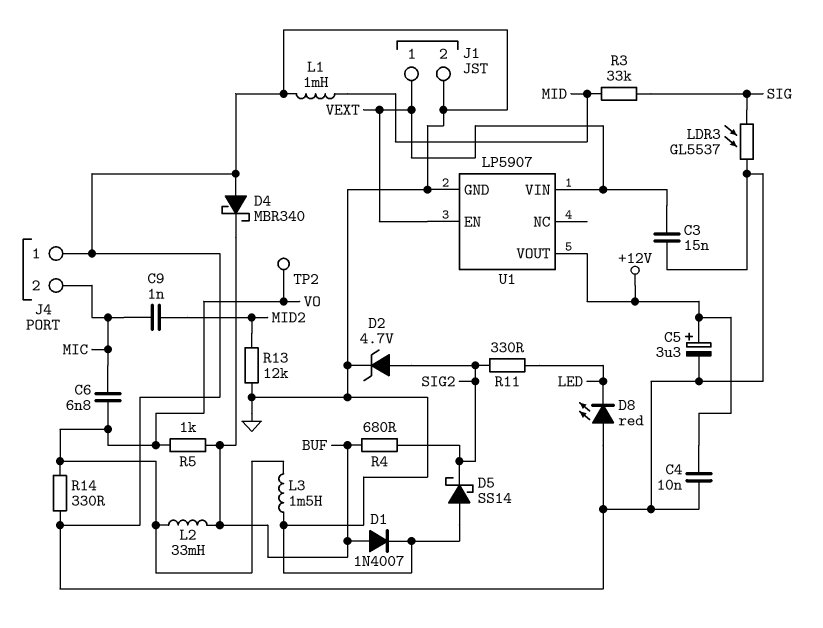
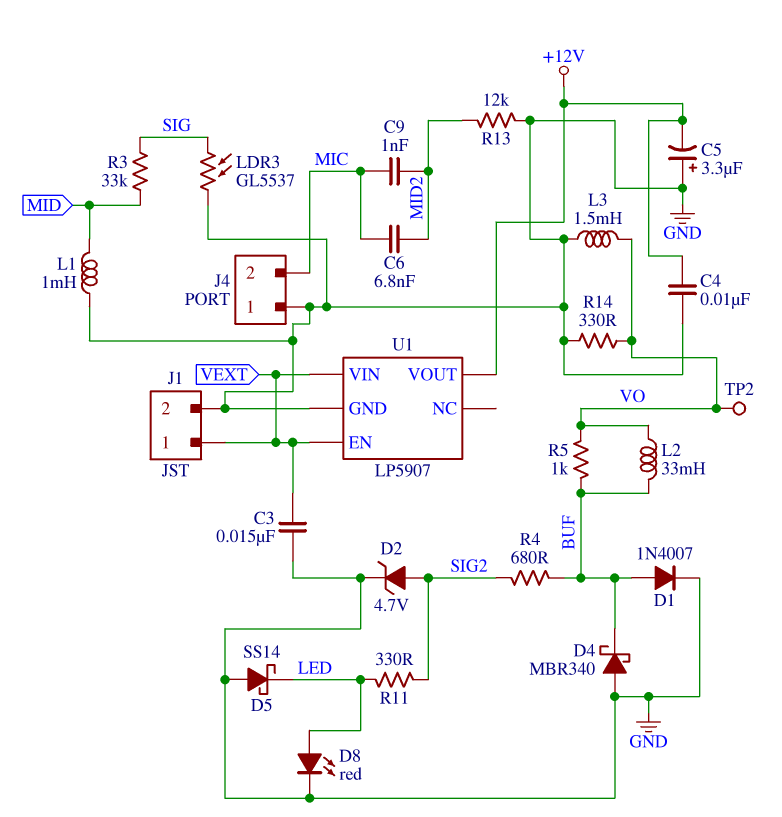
C5: 3.3uF (plus +12V, minus GND) -> 3.3uF (plus GND, minus +12V)
C6: 6.8nF (MIC, VO) -> 6.8nF (MIC, MID2)
D5: schottky SS14 (A GND, K SIG2) -> schottky SS14 (A GND, K LED)
D8: LED red (A GND, K LED) -> LED red (A LED, K GND)

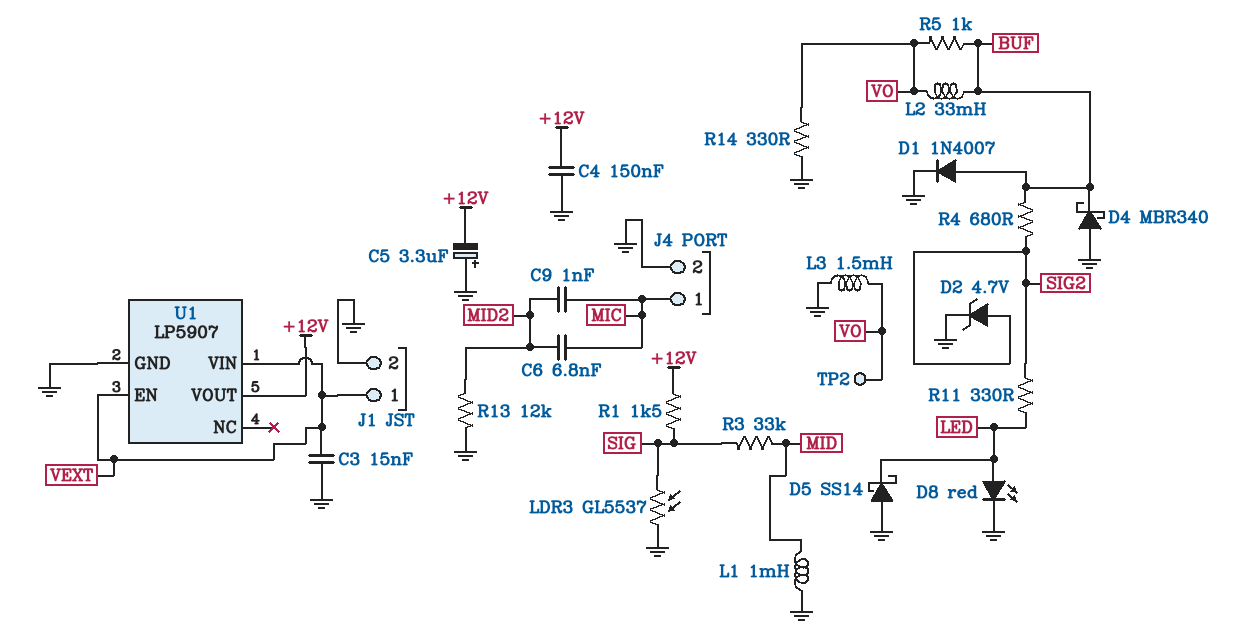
C4: 10nF (+12V, GND) -> 150nF (+12V, GND)
J4 pin 1: GND -> MIC
J4 pin 2: MIC -> GND
R1: none -> 1.5k (+12V, SIG)

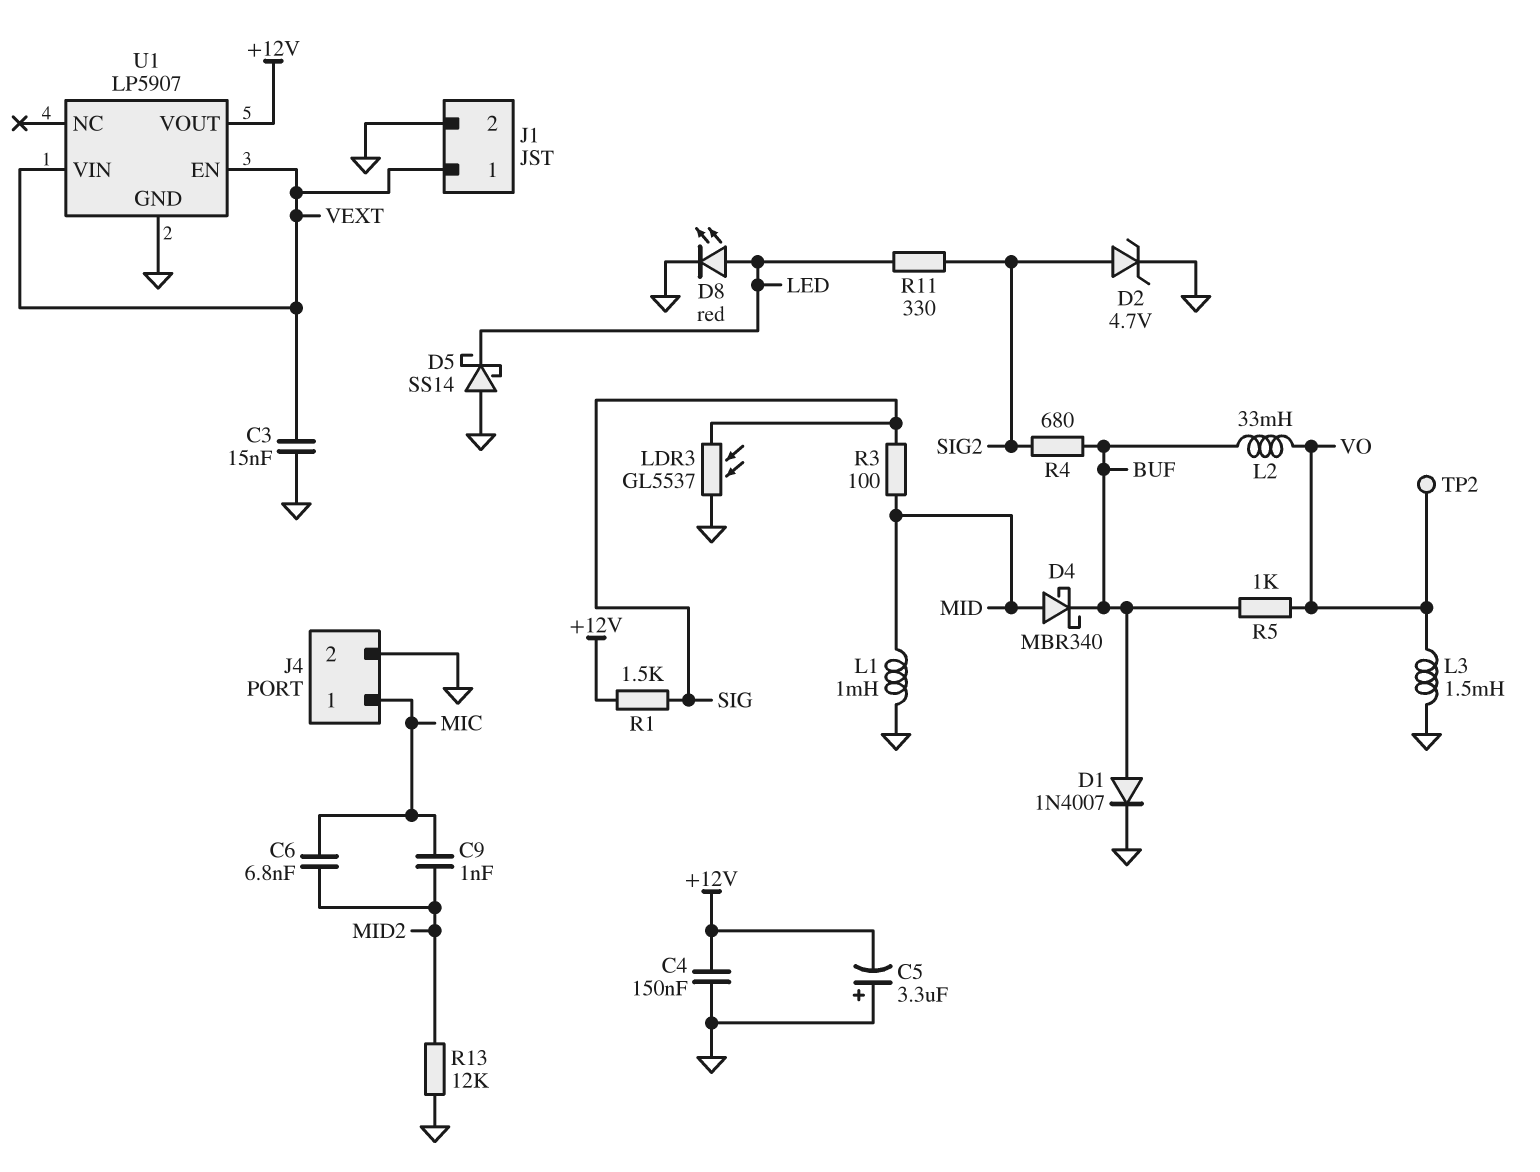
D4: schottky MBR340 (A GND, K BUF) -> schottky MBR340 (A MID, K BUF)
R3: 33k (MID, SIG) -> 100 (MID, SIG)
R14: 330 (GND, VO) -> none

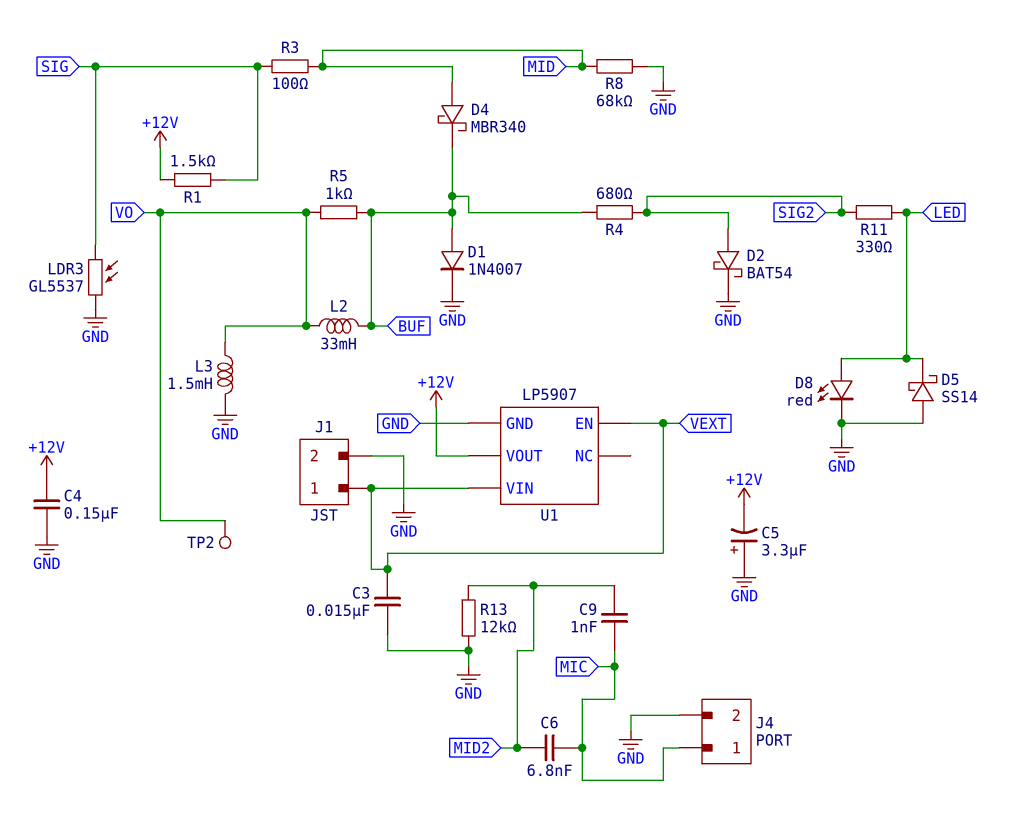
D2: zener 4.7V (A SIG2, K GND) -> schottky BAT54 (A SIG2, K GND)
L1: 1mH (GND, MID) -> none
R8: none -> 68k (GND, MID)

